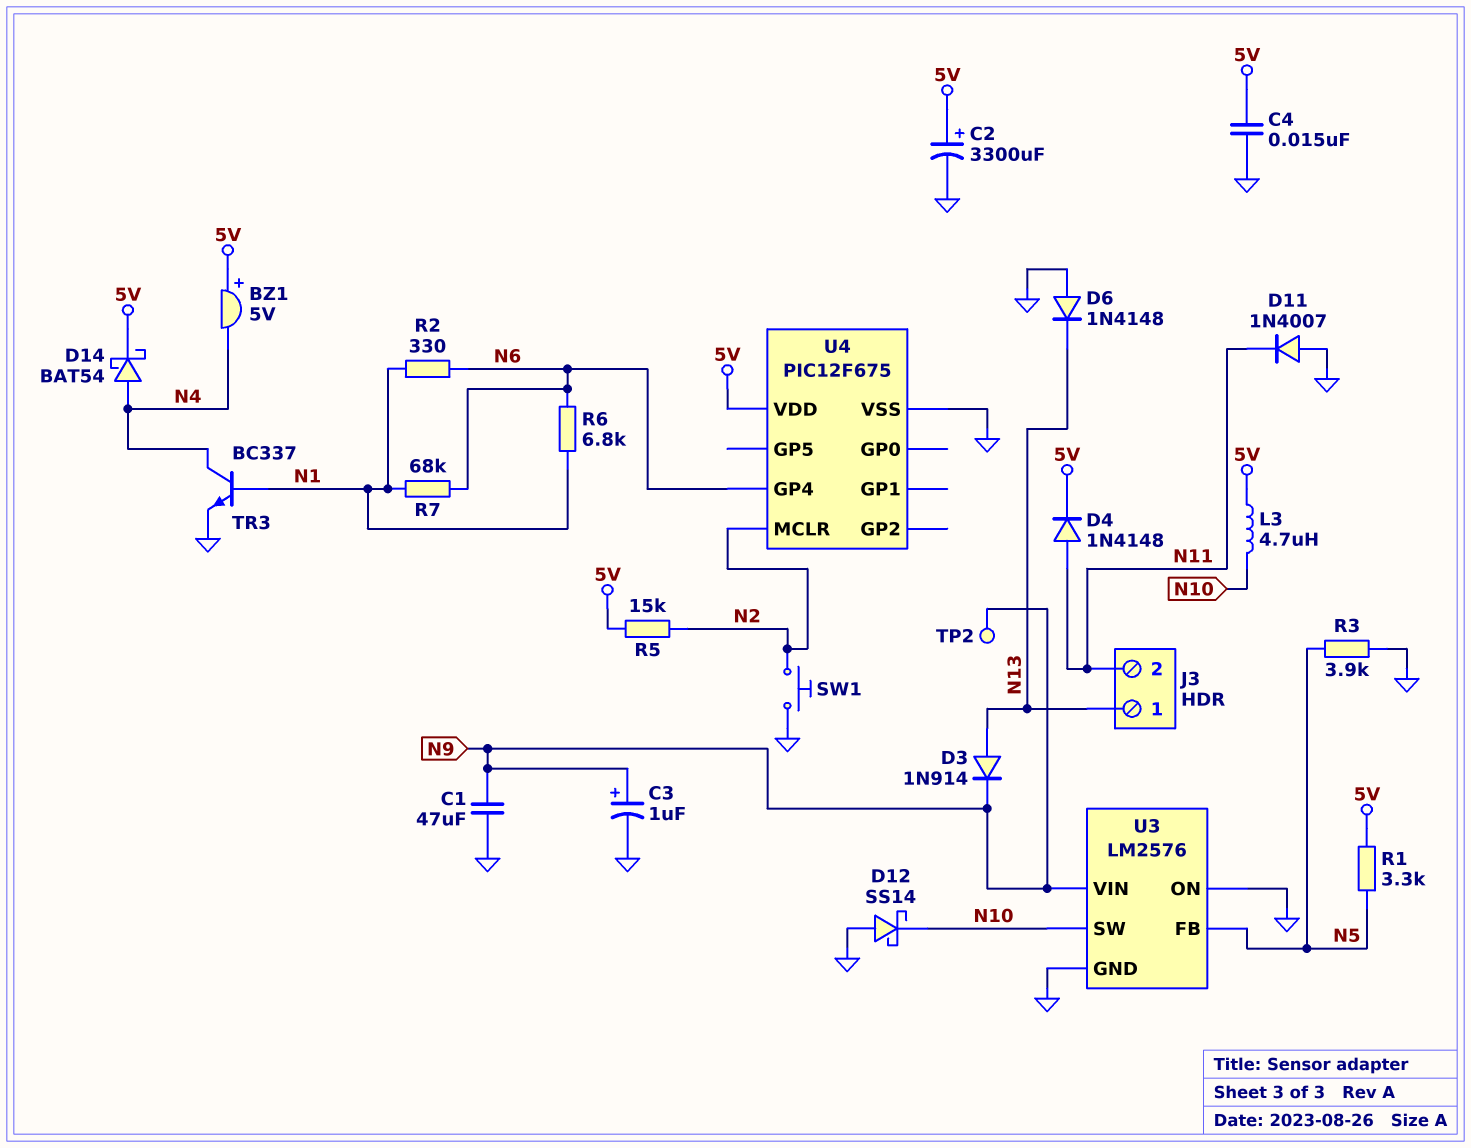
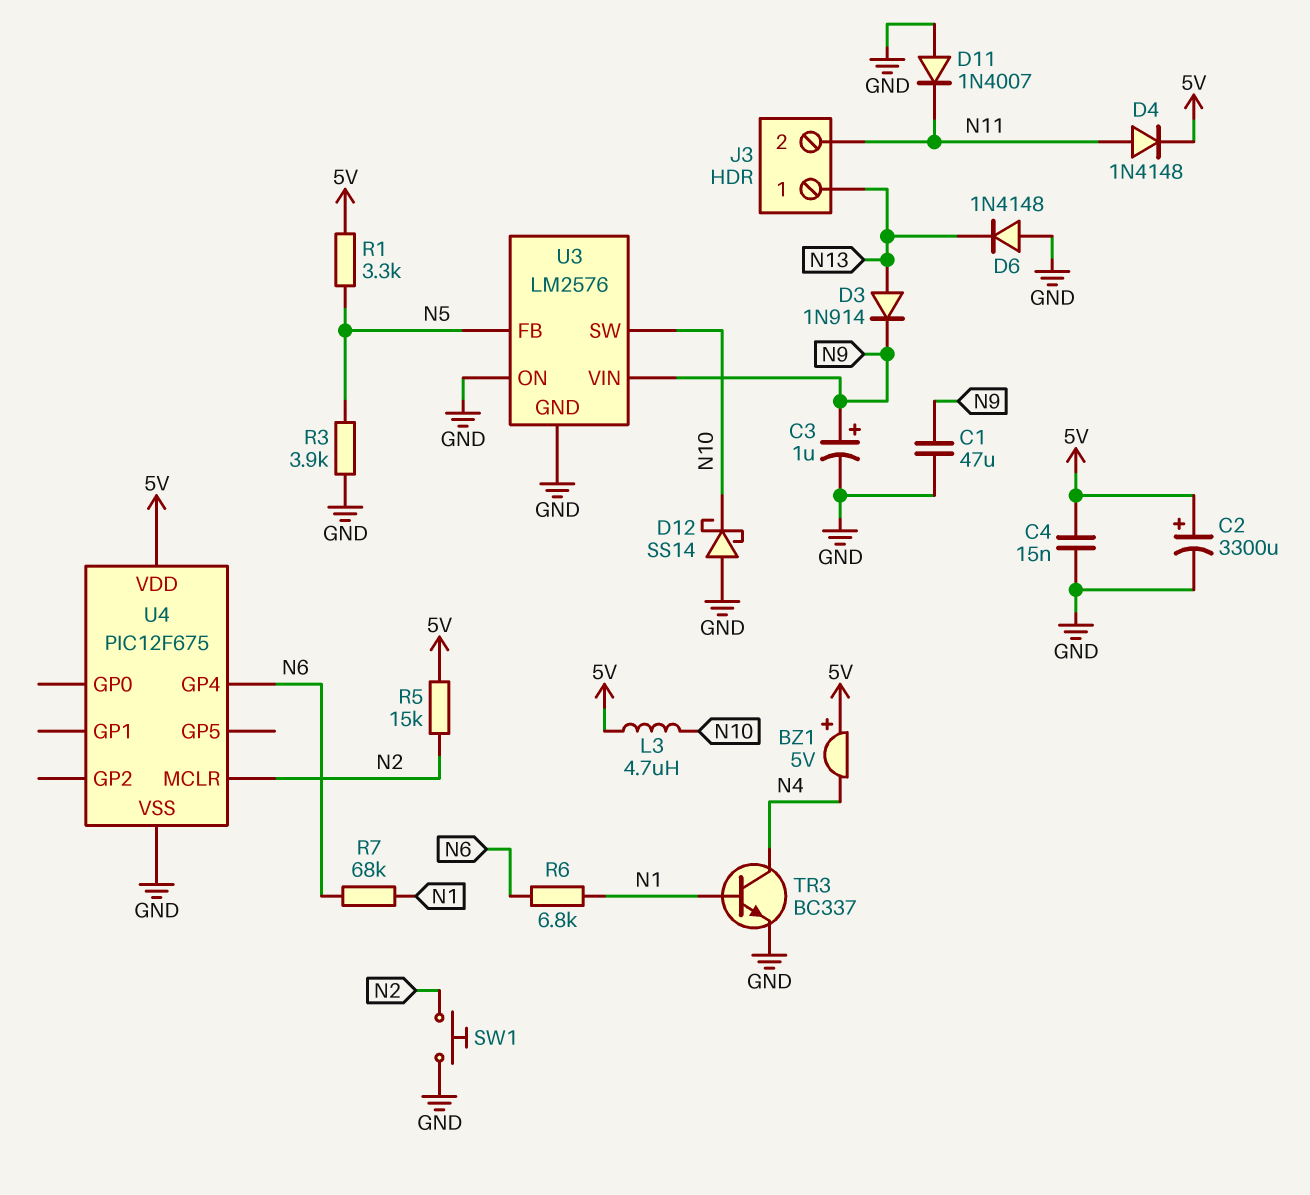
D14: schottky BAT54 (A N4, K 5V) -> none
R2: 330 (N1, N6) -> none
TP2: test point (N9) -> none

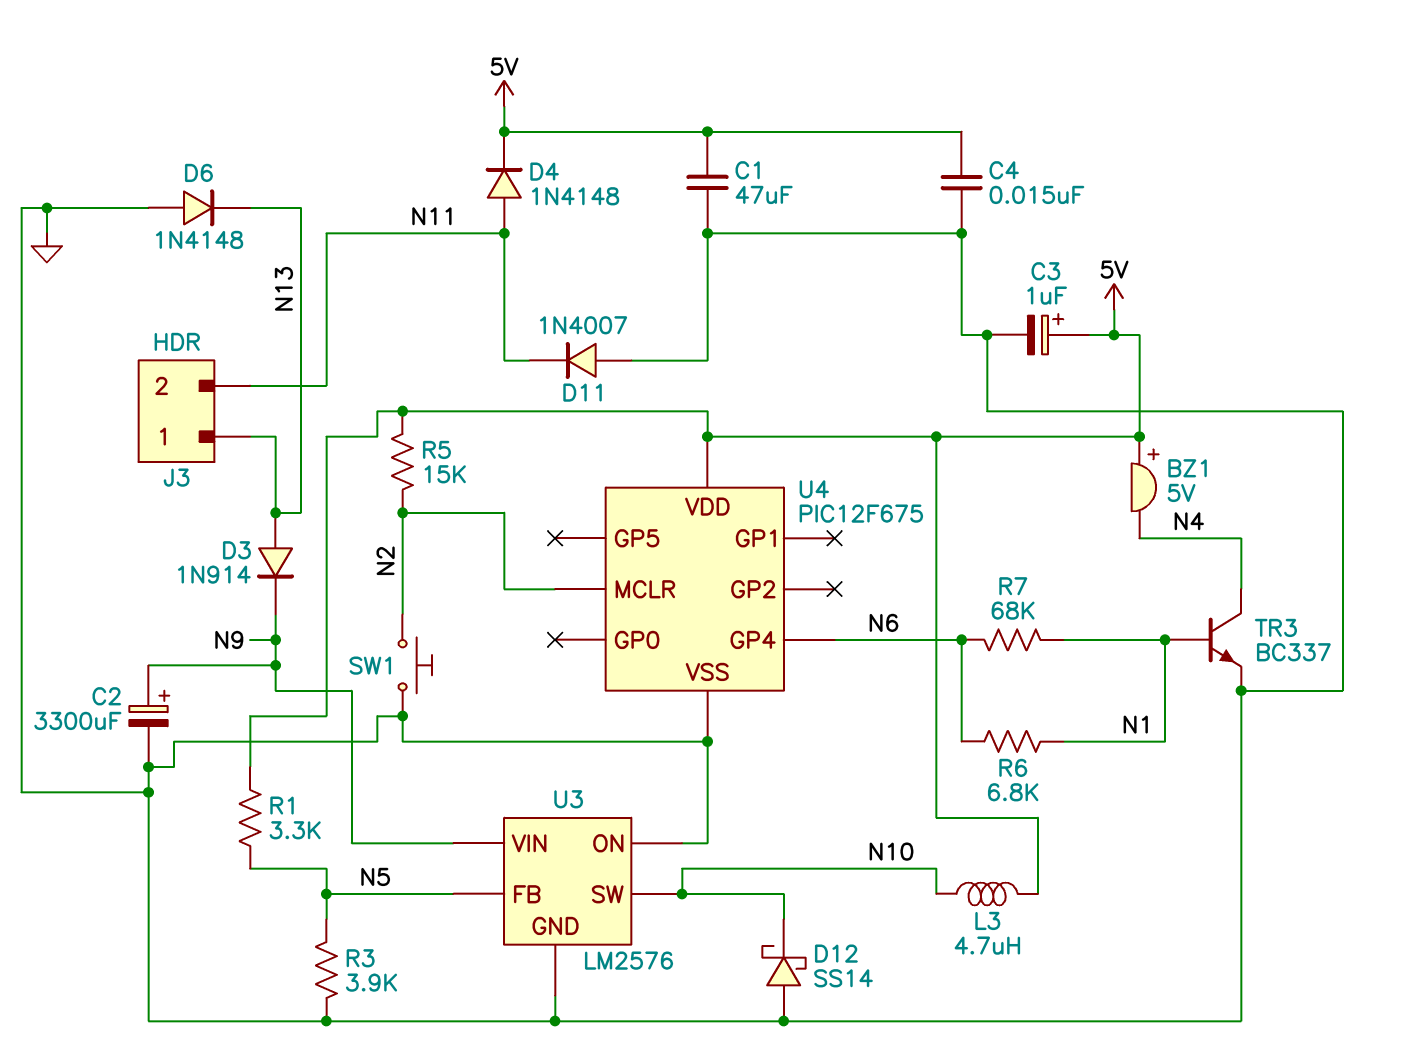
C1: 47uF (GND, N9) -> 47uF (5V, GND)
C2: 3300uF (plus 5V, minus GND) -> 3300uF (plus N9, minus GND)
C3: 1uF (plus N9, minus GND) -> 1uF (plus 5V, minus GND)

